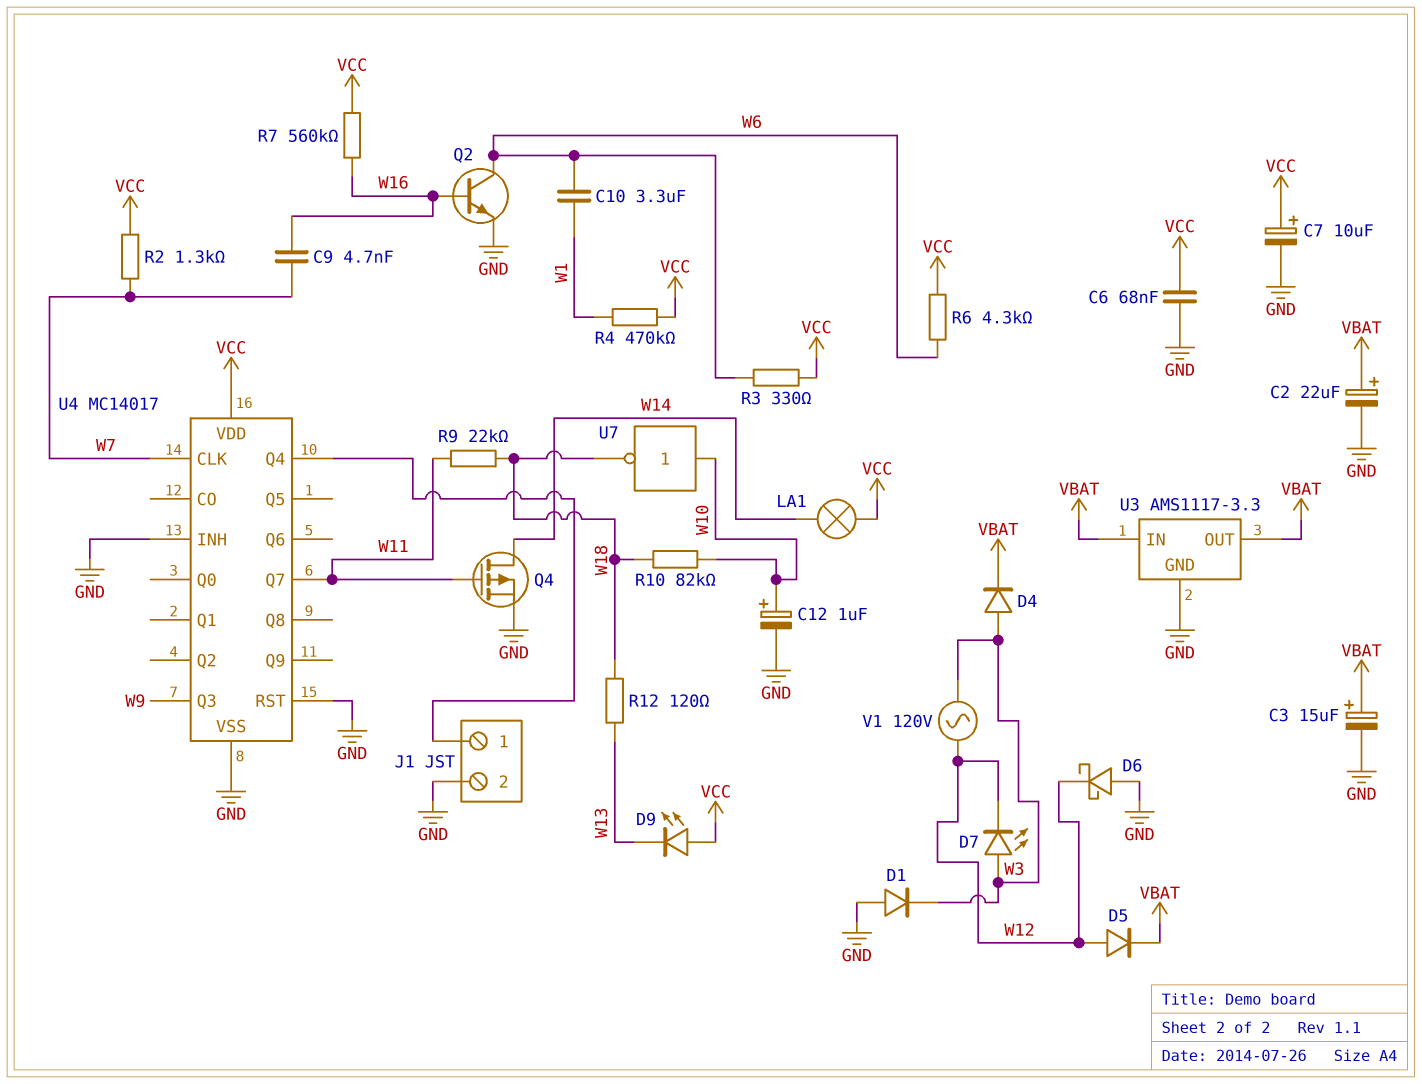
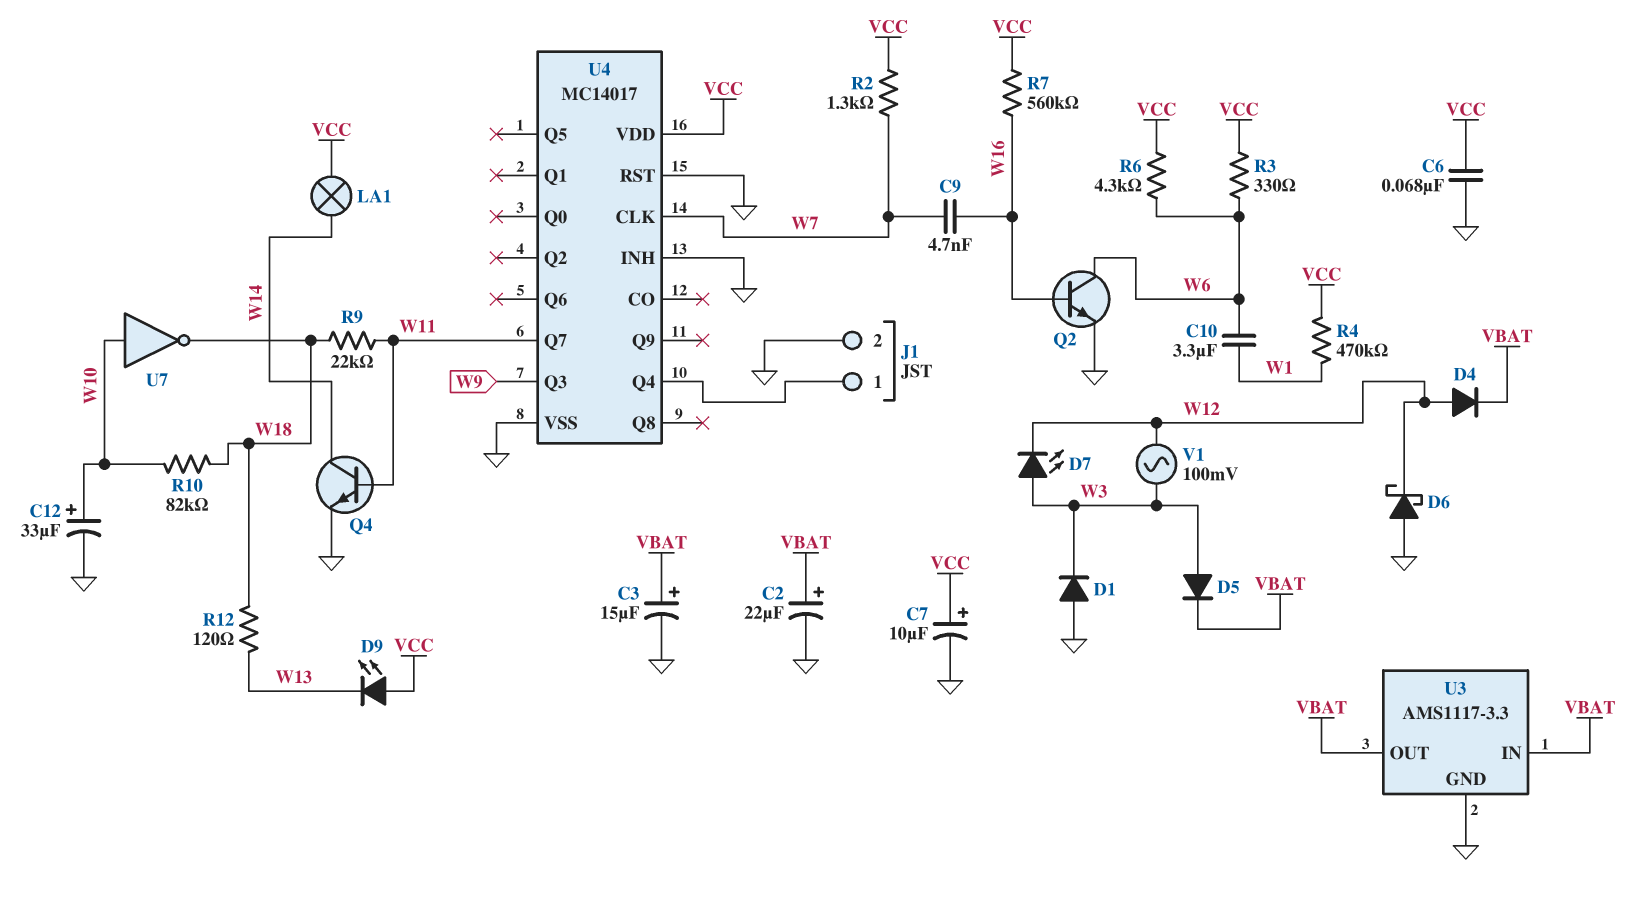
C12: 1uF (plus W10, minus GND) -> 33uF (plus W10, minus GND)
D4: diode (A W3, K VBAT) -> diode (A W12, K VBAT)
D5: diode (A W12, K VBAT) -> diode (A W3, K VBAT)
Q4: PMOS (G W11, D W14, S GND) -> NPN (B W11, C W14, E GND)
V1: AC 120V (W3, W12) -> AC 100mV (W3, W12)

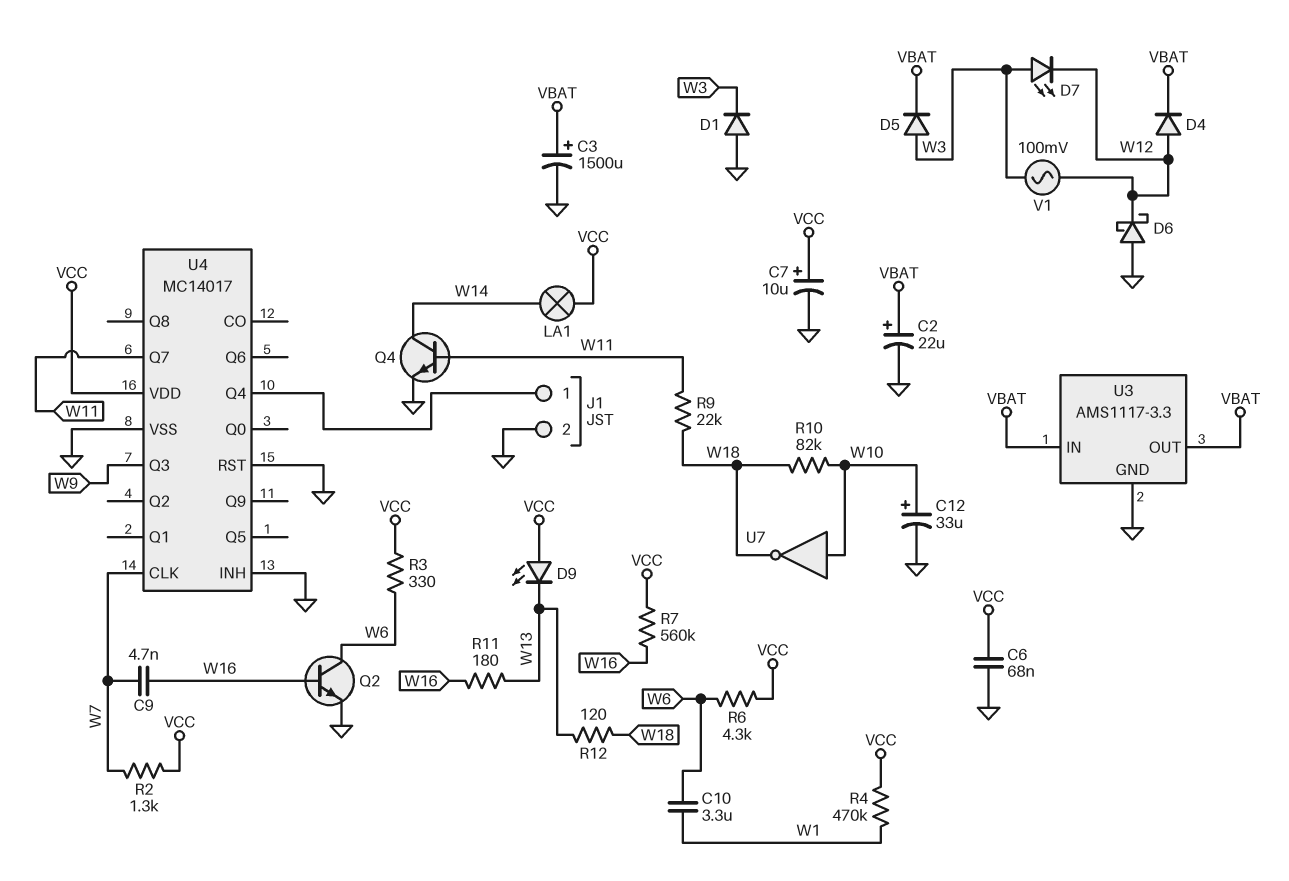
C3: 15uF (plus VBAT, minus GND) -> 1500uF (plus VBAT, minus GND)
R11: none -> 180 (W13, W16)

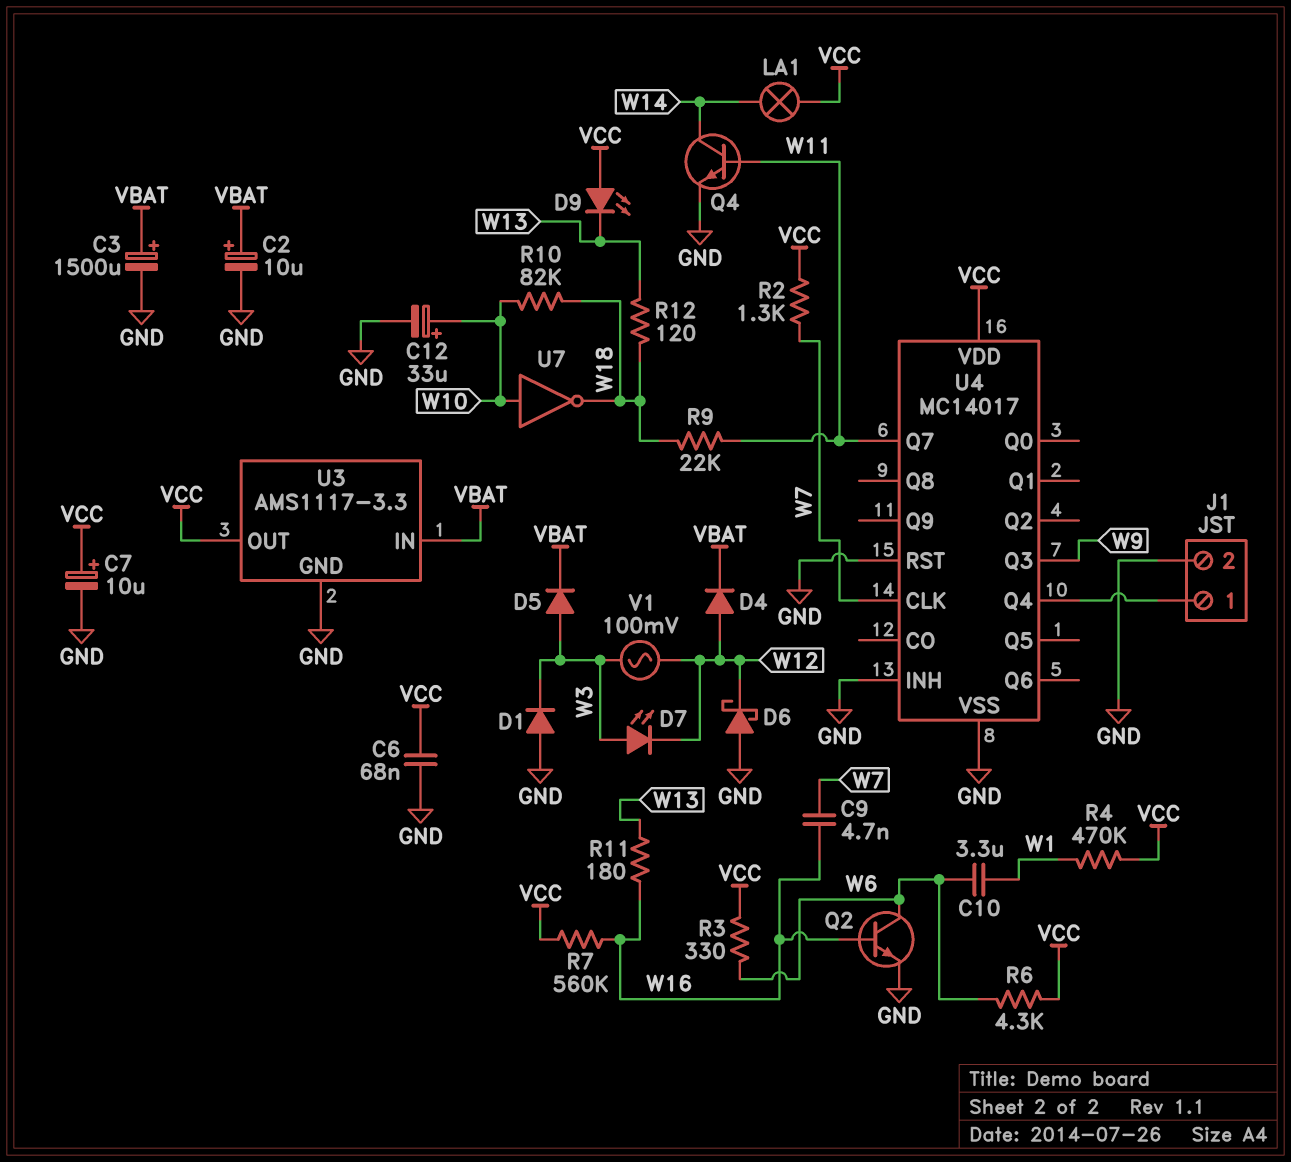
C2: 22uF (plus VBAT, minus GND) -> 10uF (plus VBAT, minus GND)
U3 pin OUT: VBAT -> VCC

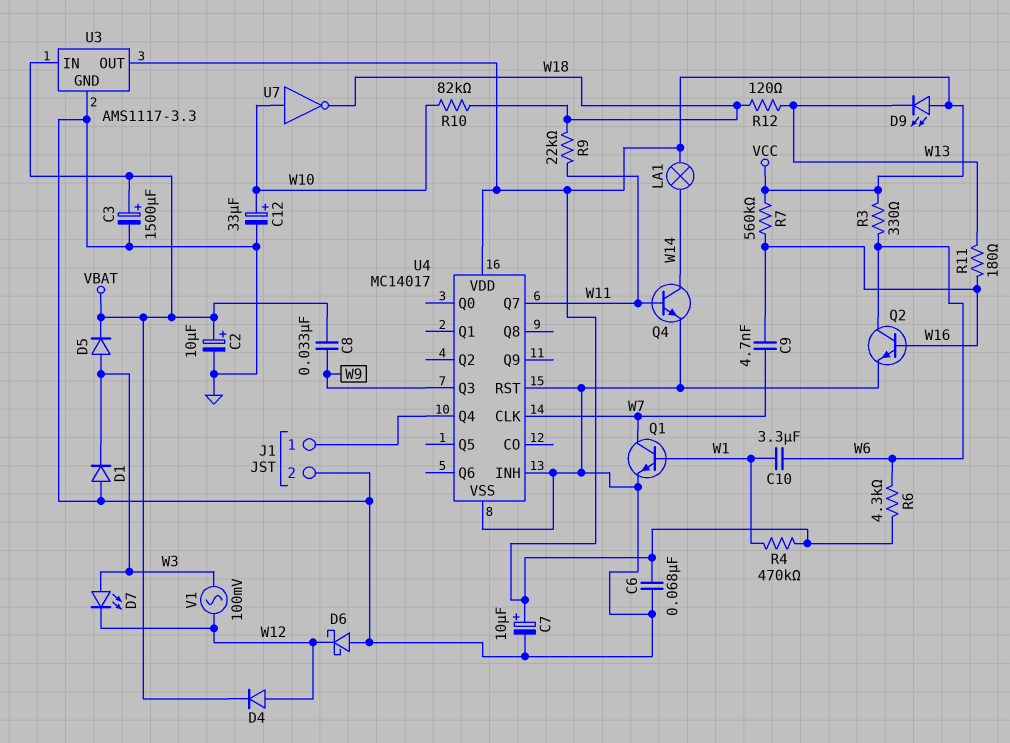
C8: none -> 33nF (VBAT, W9)
Q1: none -> NPN (B W1, C W7, E GND)
R2: 1.3k (VCC, W7) -> none

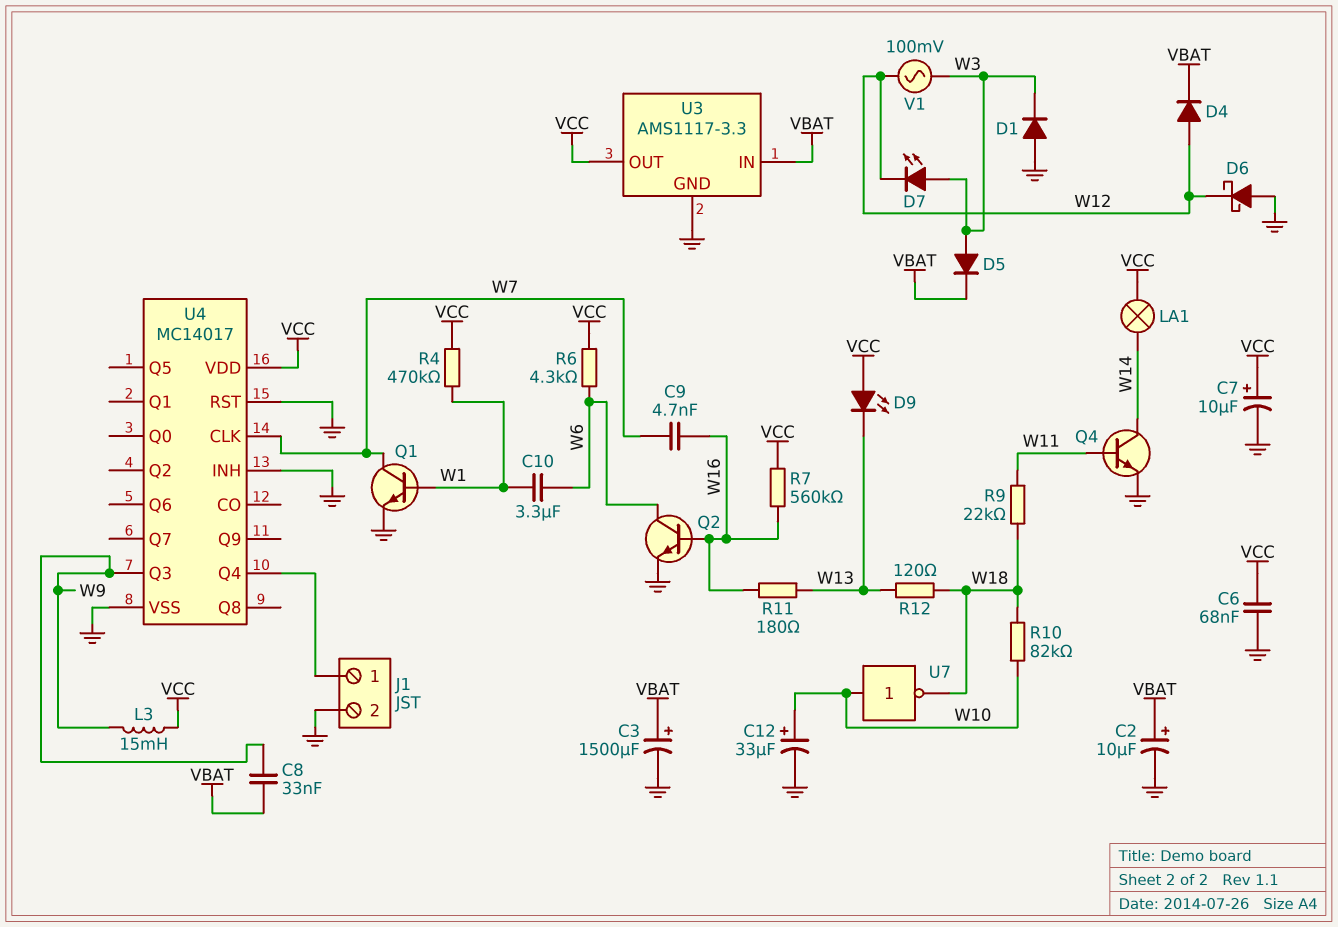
L3: none -> 15mH (VCC, W9)
R3: 330 (VCC, W6) -> none
U4 pin Q7: W11 -> none

